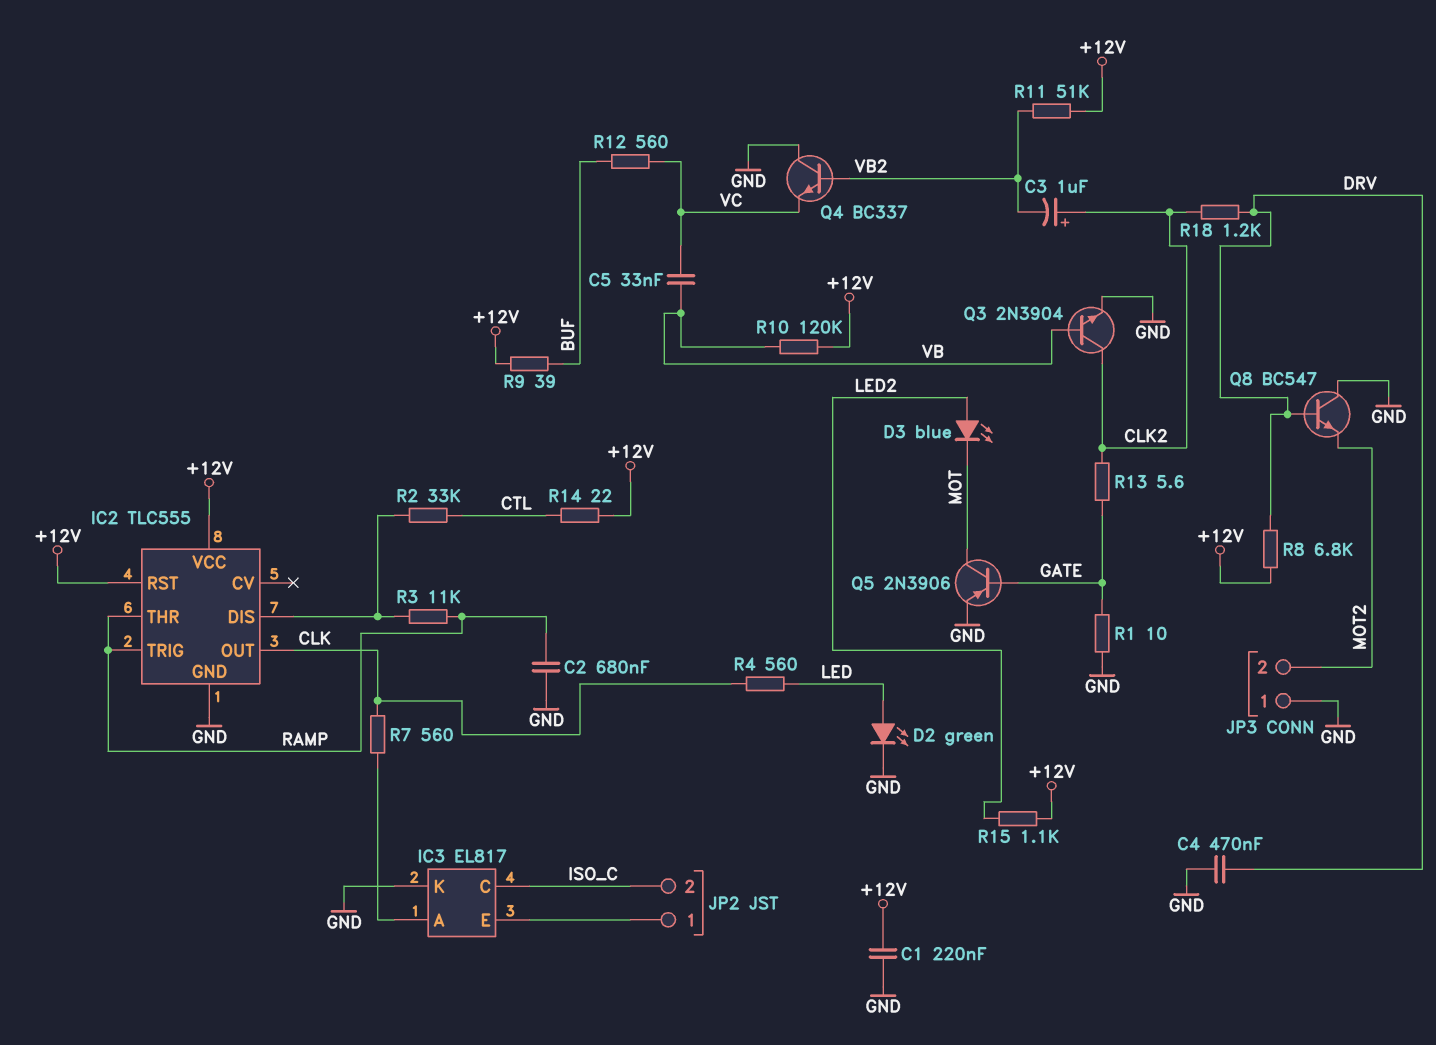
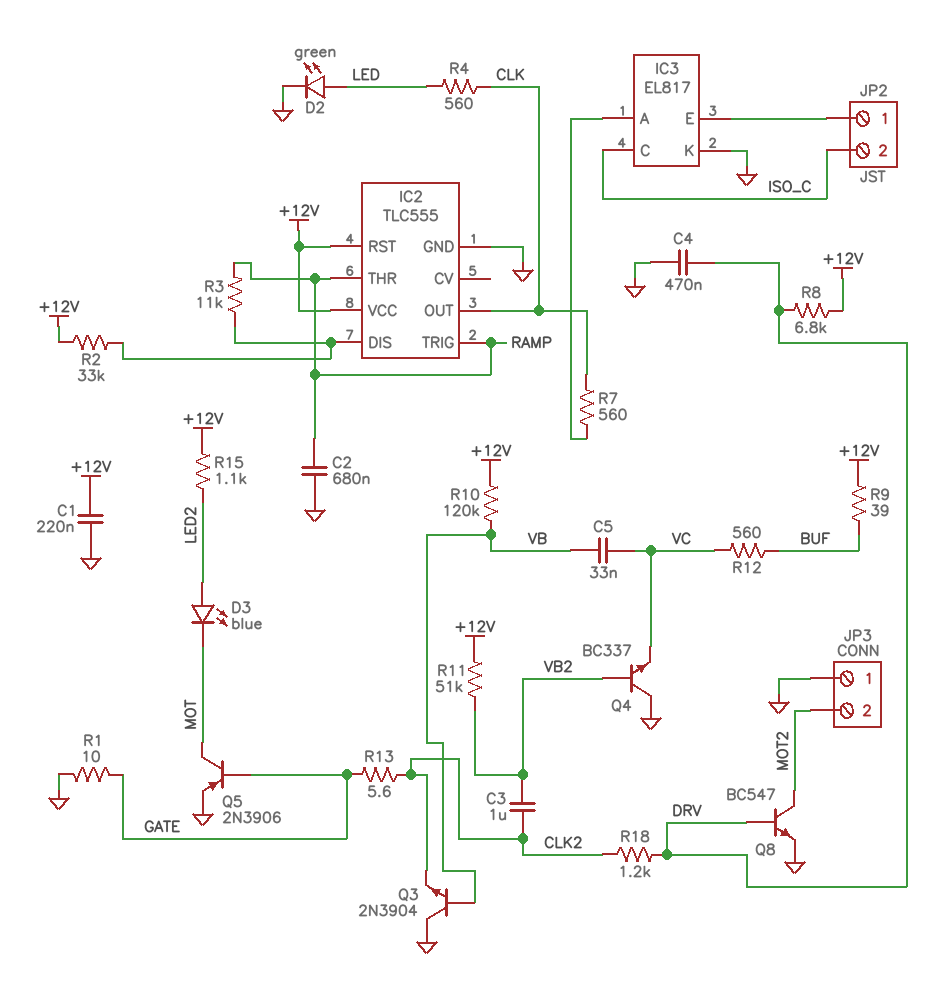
C3: 1uF (plus CLK2, minus VB2) -> 1uF (CLK2, VB2)
Q3: NPN 2N3904 (B VB, C CLK2, E GND) -> NPN 2N3904 (B VB, C GND, E CLK2)
Q8: NPN BC547 (B DRV, C GND, E MOT2) -> NPN BC547 (B DRV, C MOT2, E GND)
R2: 33k (CTL, IC2/DIS) -> 33k (+12V, IC2/DIS)
R14: 22 (+12V, CTL) -> none

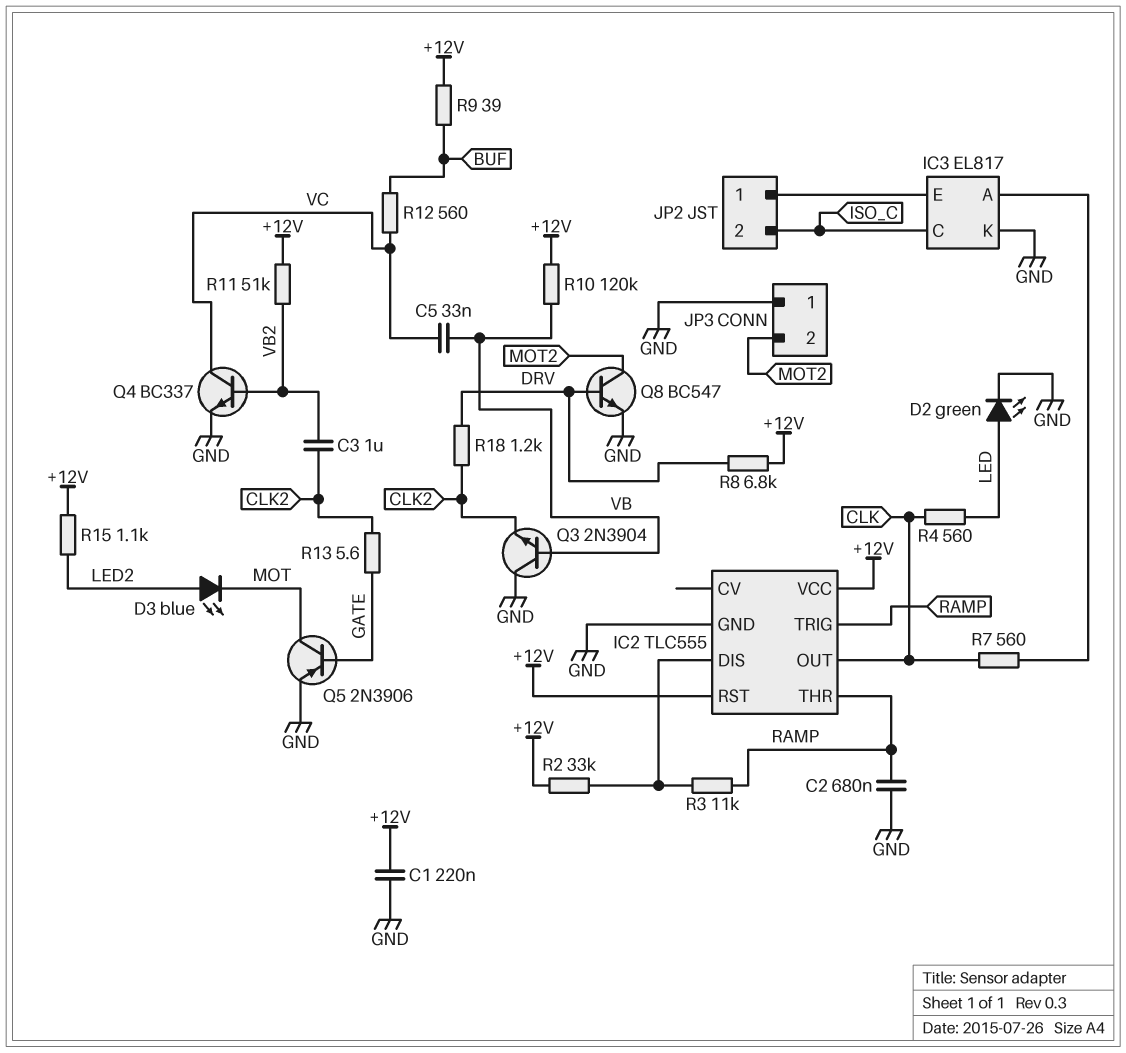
C4: 470nF (DRV, GND) -> none
Q4: NPN BC337 (B VB2, C GND, E VC) -> NPN BC337 (B VB2, C VC, E GND)
R1: 10 (GATE, GND) -> none

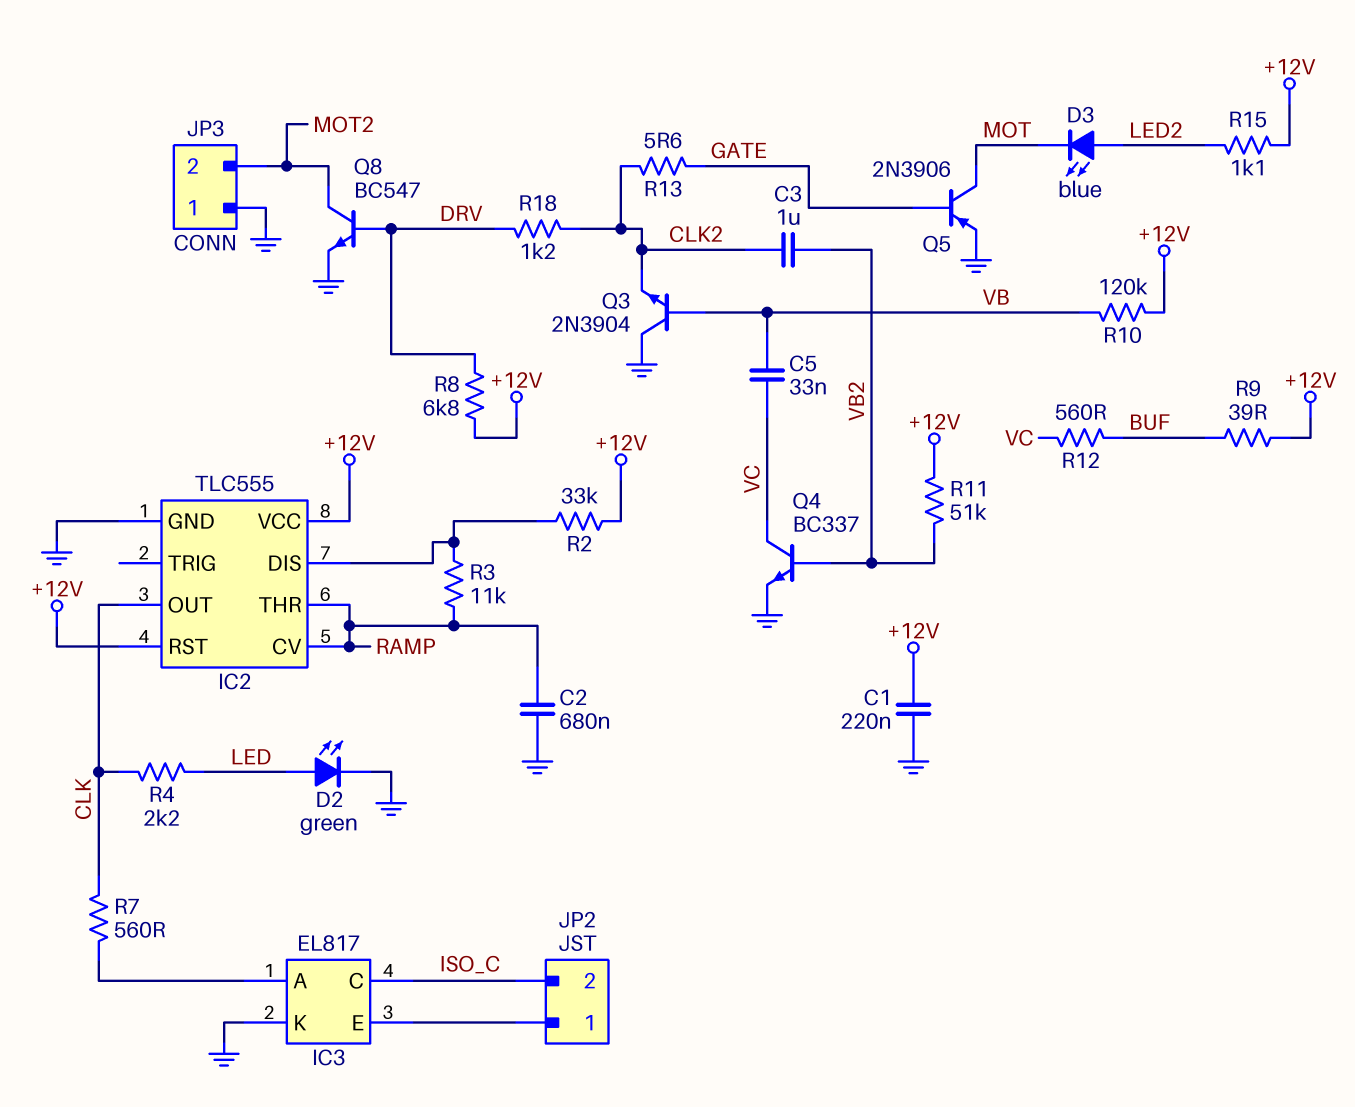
IC2 pin CV: none -> RAMP
IC2 pin TRIG: RAMP -> none
R4: 560 (CLK, LED) -> 2.2k (CLK, LED)

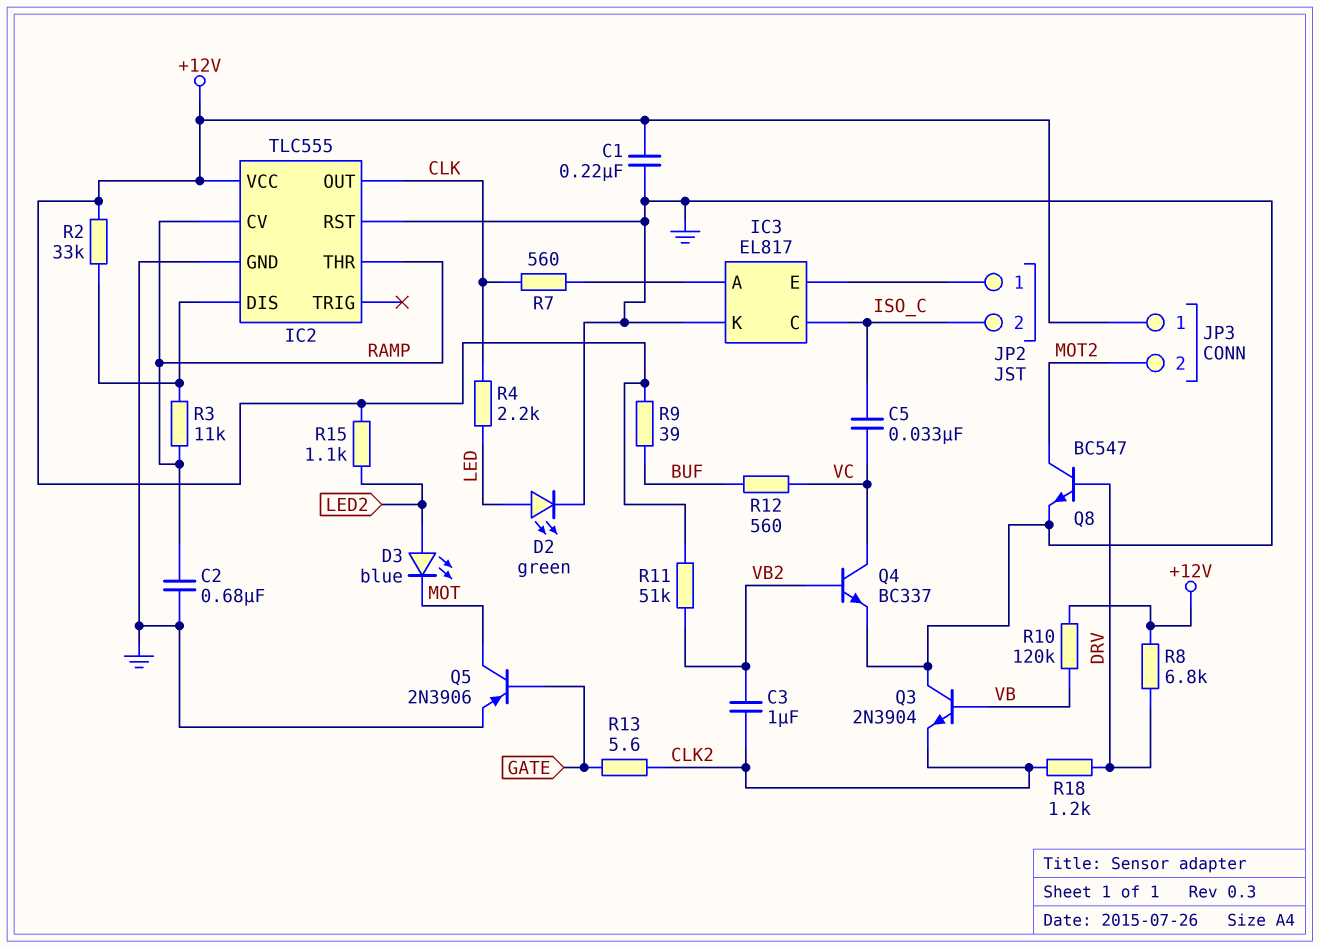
C5: 33nF (VB, VC) -> 33nF (ISO_C, VC)
IC2 pin RST: +12V -> GND
JP3 pin 1: GND -> +12V

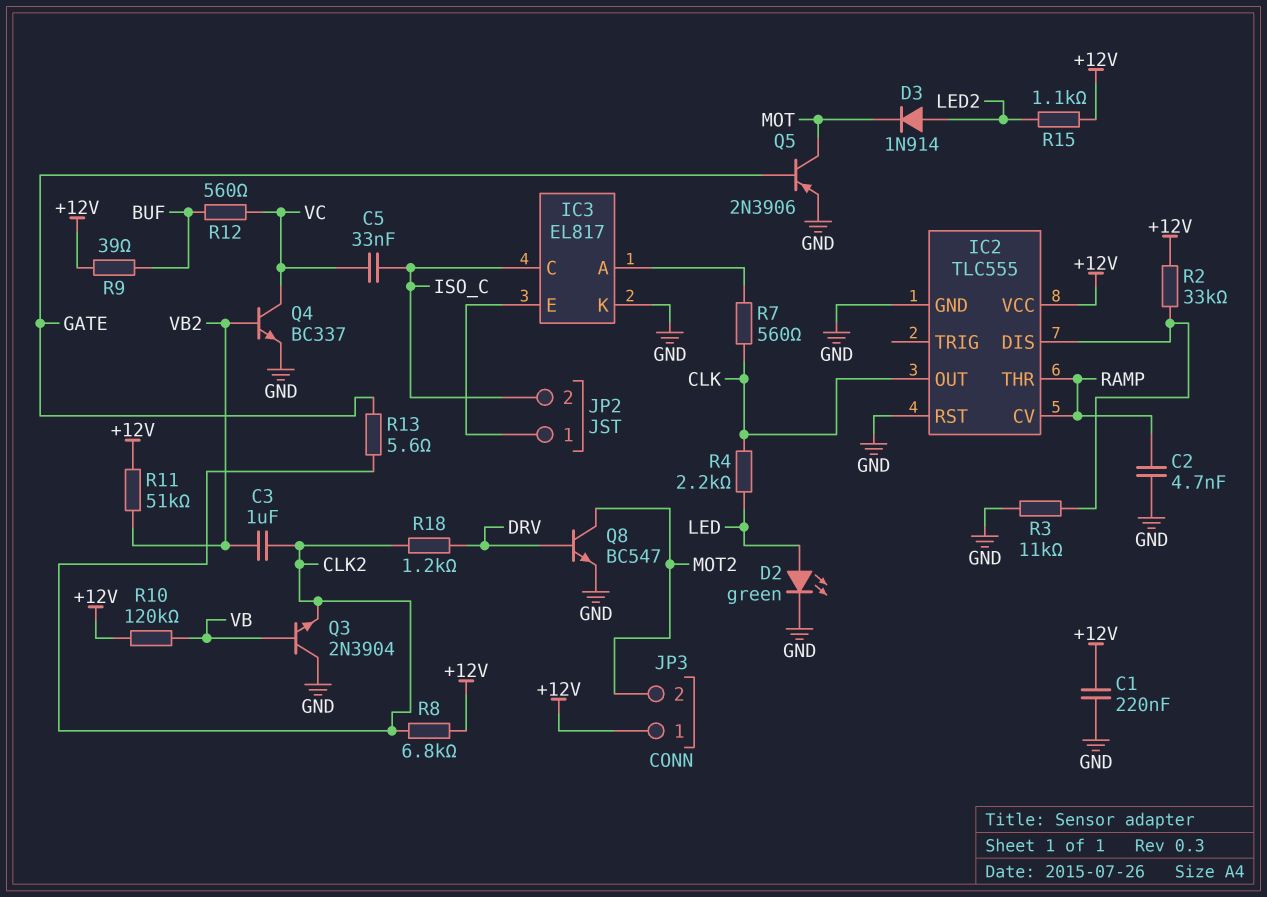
C2: 680nF (GND, RAMP) -> 4.7nF (GND, RAMP)
D3: LED blue (A LED2, K MOT) -> diode 1N914 (A LED2, K MOT)
R3: 11k (IC2/DIS, RAMP) -> 11k (GND, IC2/DIS)
R8: 6.8k (+12V, DRV) -> 6.8k (+12V, CLK2)

